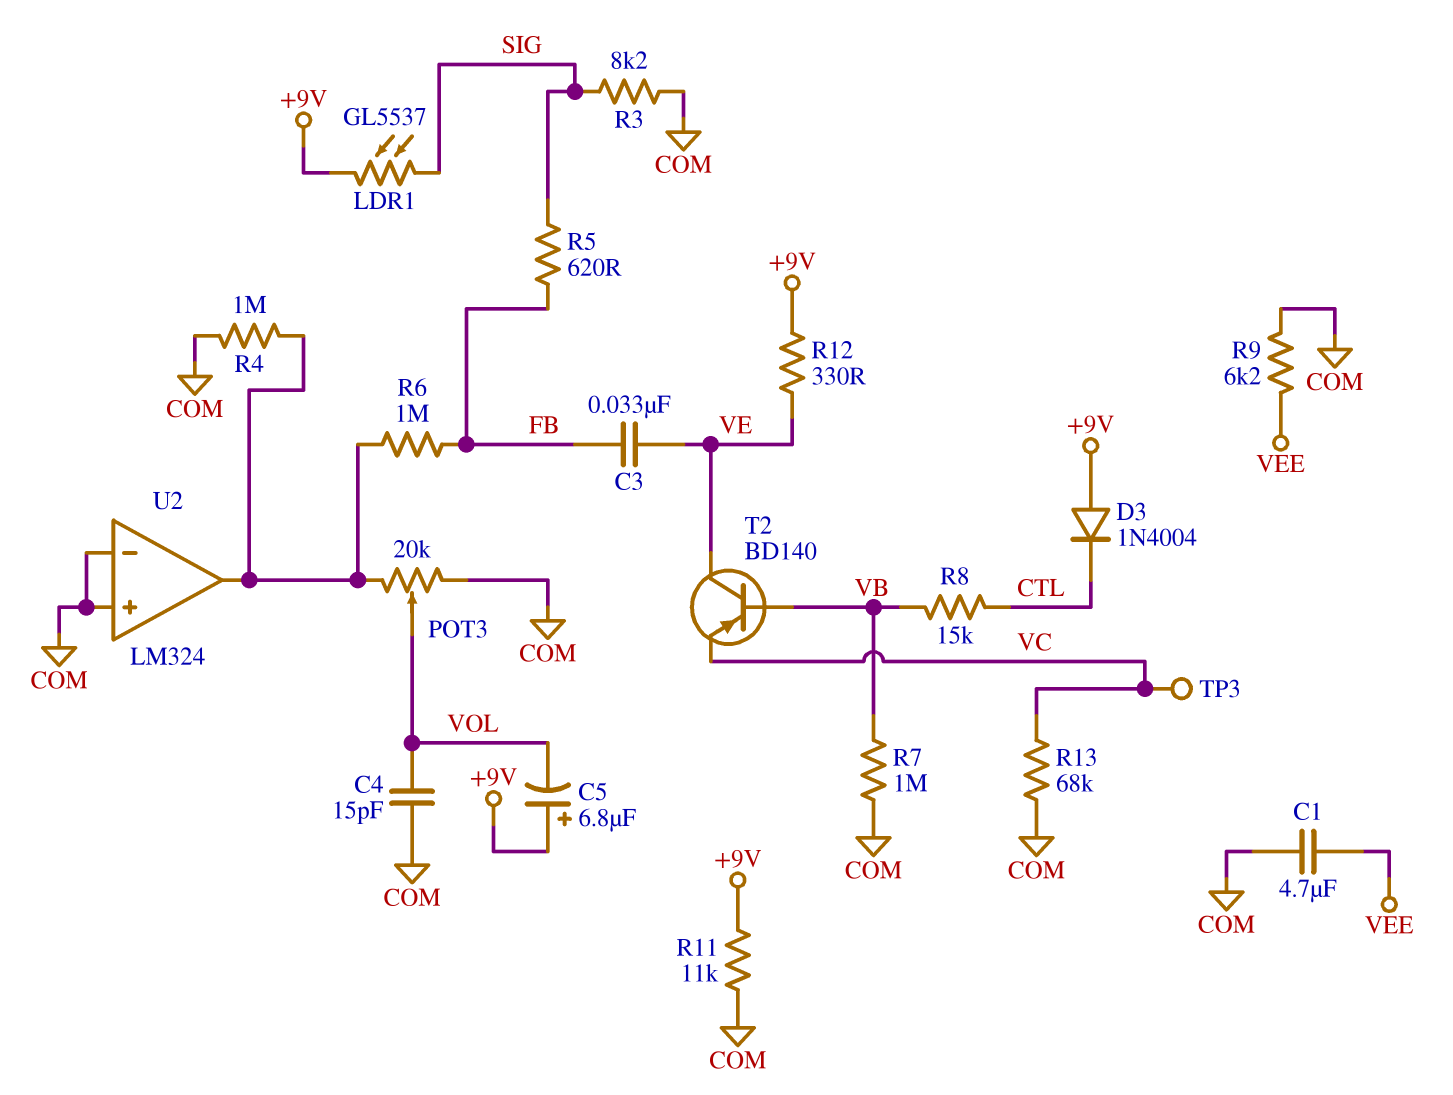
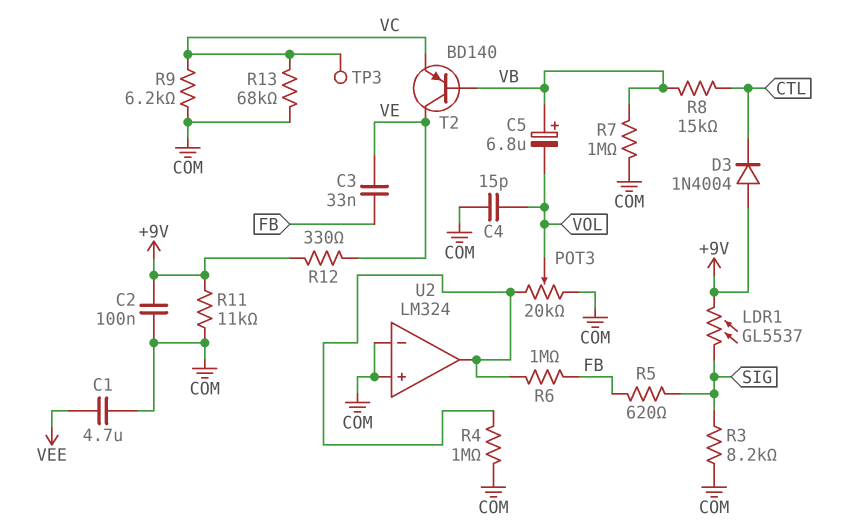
C2: none -> 100nF (+9V, COM)
C5: 6.8uF (plus +9V, minus VOL) -> 6.8uF (plus VB, minus VOL)
R9: 6.2k (COM, VEE) -> 6.2k (COM, VC)

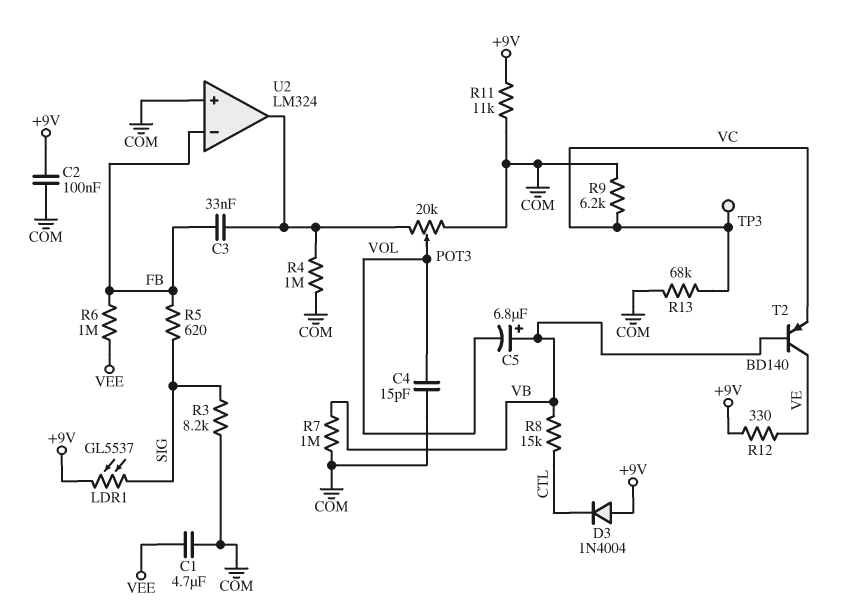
C3: 33nF (FB, VE) -> 33nF (FB, U2/out)
R6: 1M (FB, U2/out) -> 1M (FB, VEE)
U2 pin in-: COM -> FB

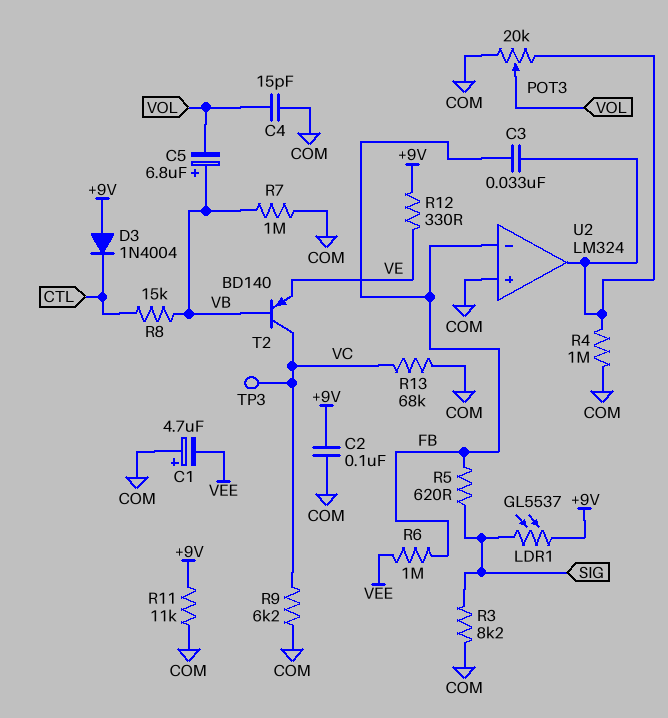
C1: 4.7uF (COM, VEE) -> 4.7uF (plus COM, minus VEE)
T2: PNP BD140 (B VB, C VE, E VC) -> PNP BD140 (B VB, C VC, E VE)

